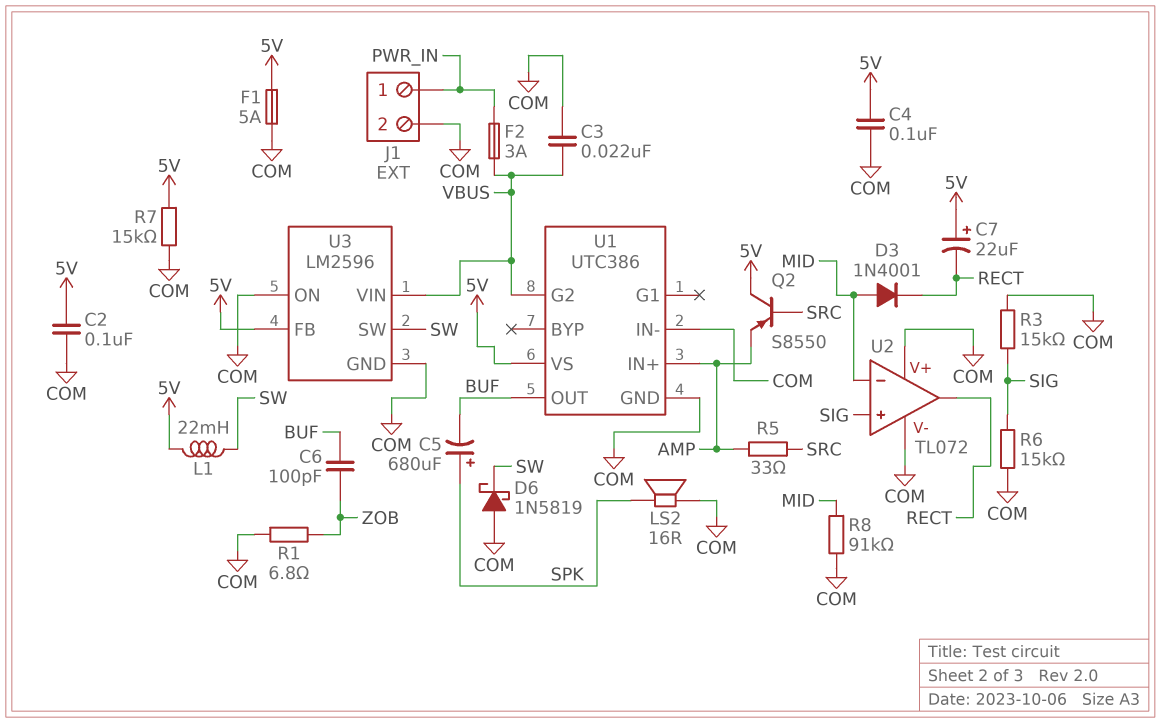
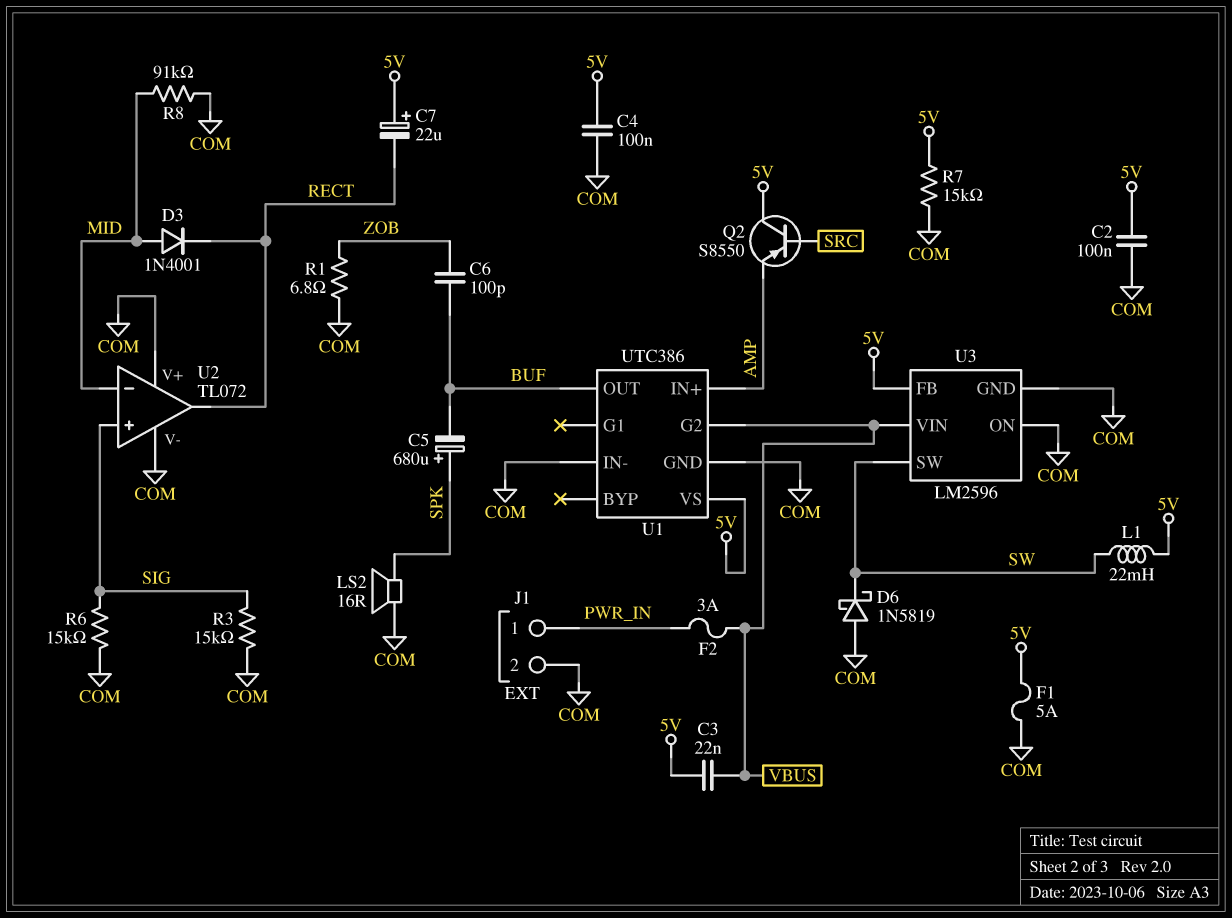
C3: 22nF (COM, VBUS) -> 22nF (5V, VBUS)
R5: 33 (AMP, SRC) -> none

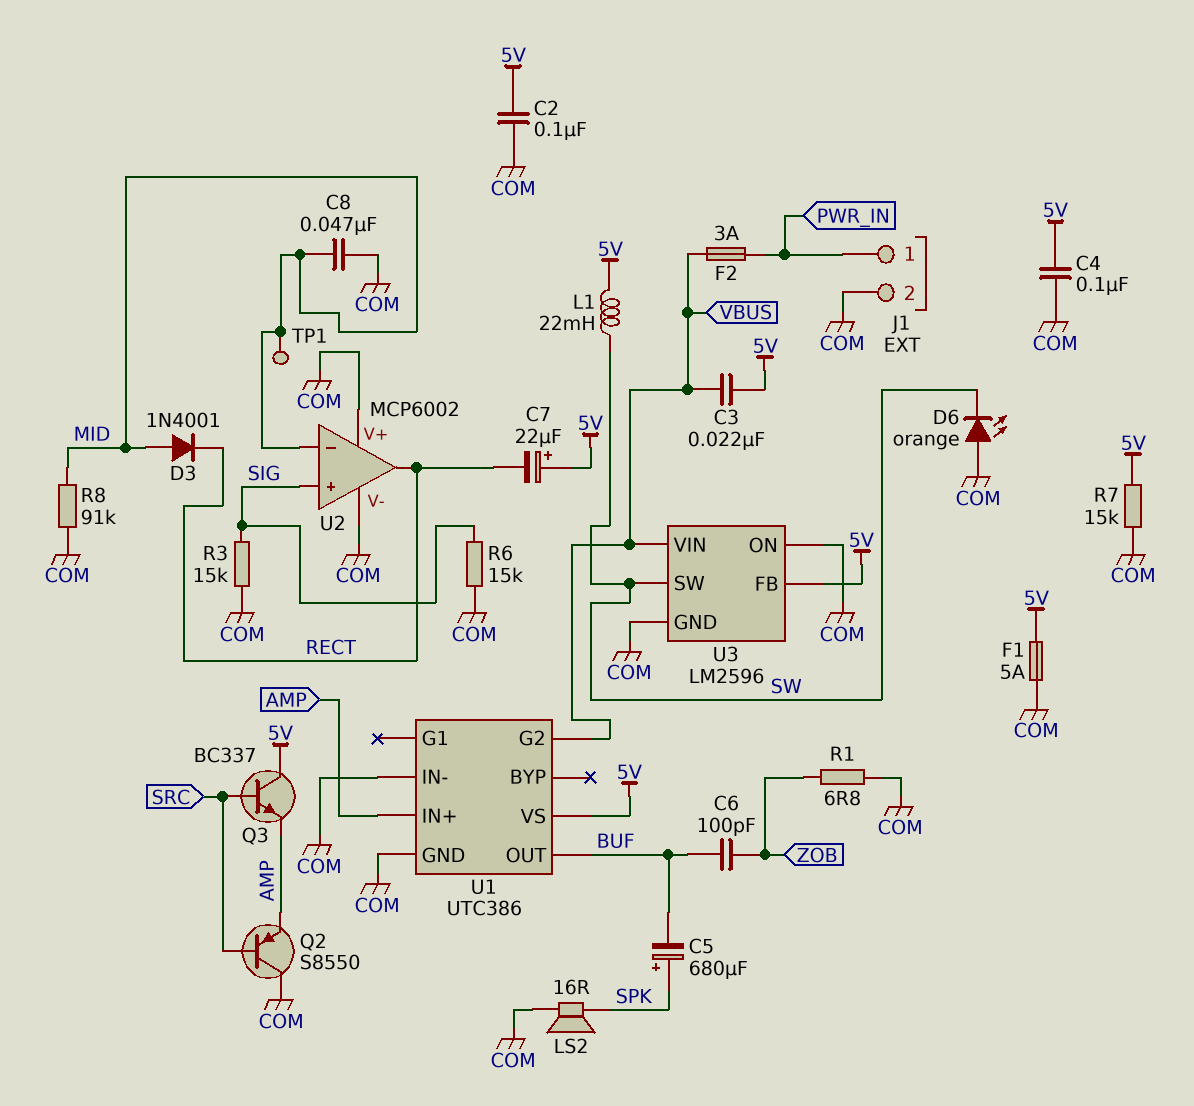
C8: none -> 47nF (COM, MID)
D6: schottky 1N5819 (A COM, K SW) -> LED orange (A COM, K SW)
Q2: PNP S8550 (B SRC, C 5V, E AMP) -> PNP S8550 (B SRC, C COM, E AMP)
Q3: none -> NPN BC337 (B SRC, C 5V, E AMP)
TP1: none -> test point (MID)
U2: TL072 -> MCP6002

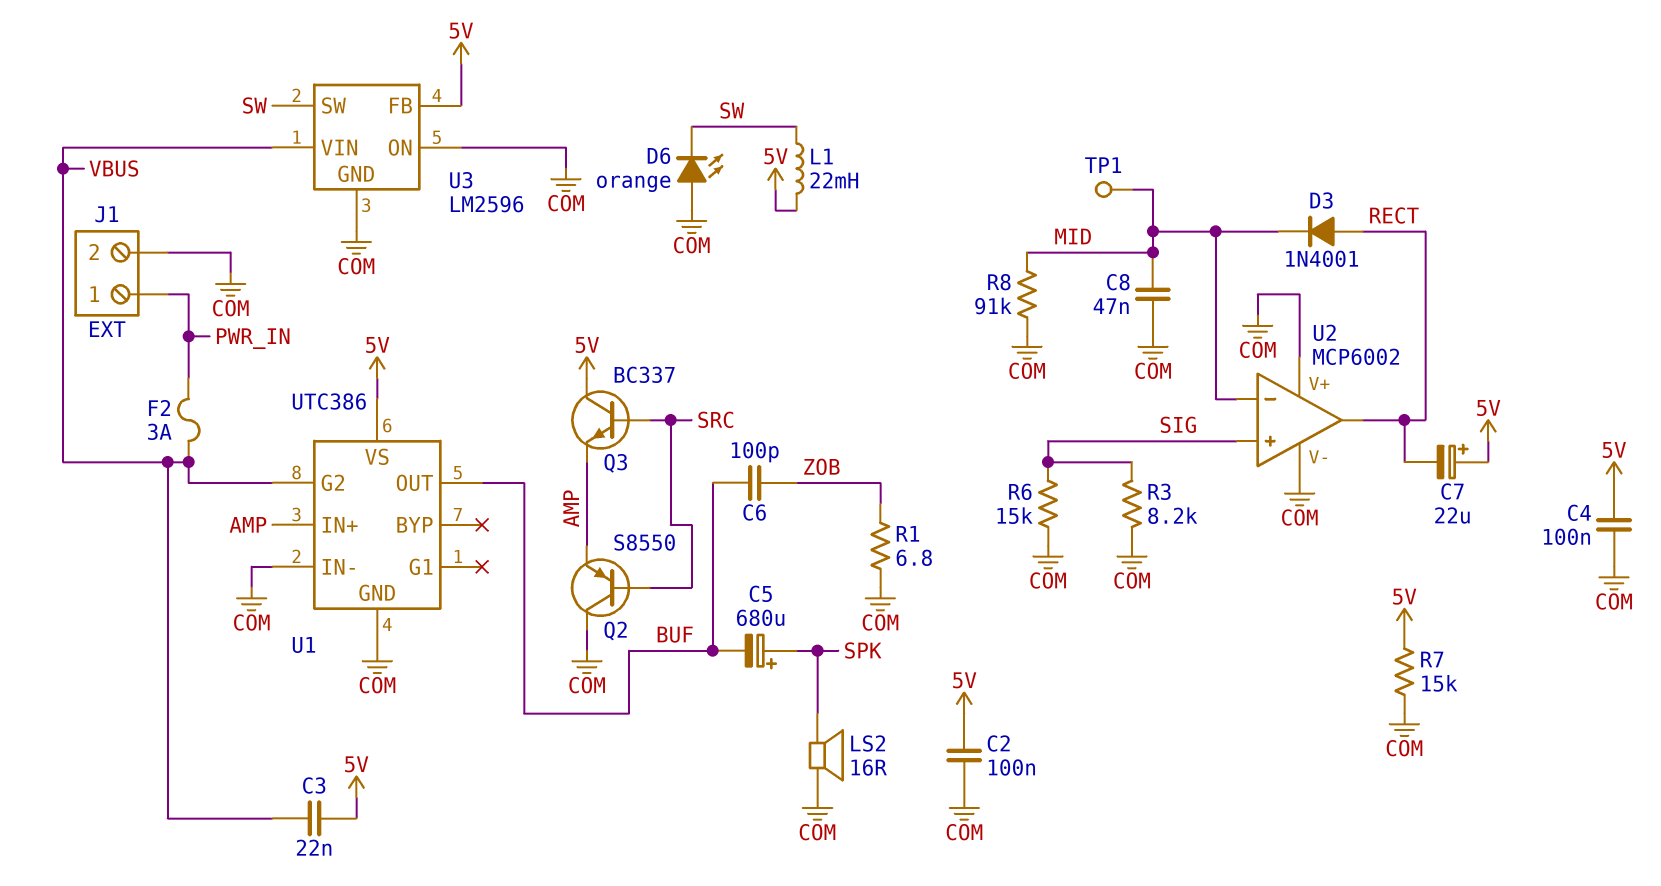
D3: diode 1N4001 (A MID, K RECT) -> diode 1N4001 (A RECT, K MID)
F1: 5A (5V, COM) -> none
R3: 15k (COM, SIG) -> 8.2k (COM, SIG)

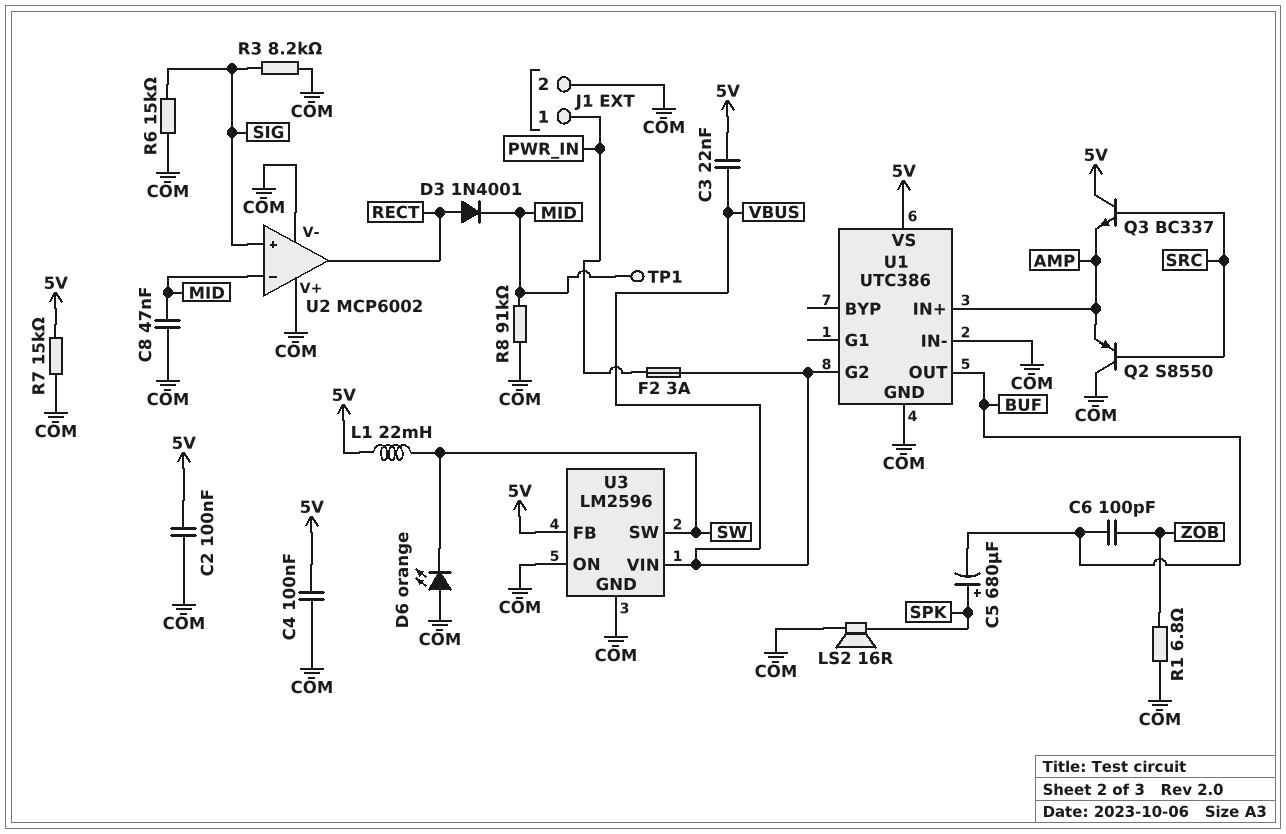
C7: 22uF (plus 5V, minus RECT) -> none

